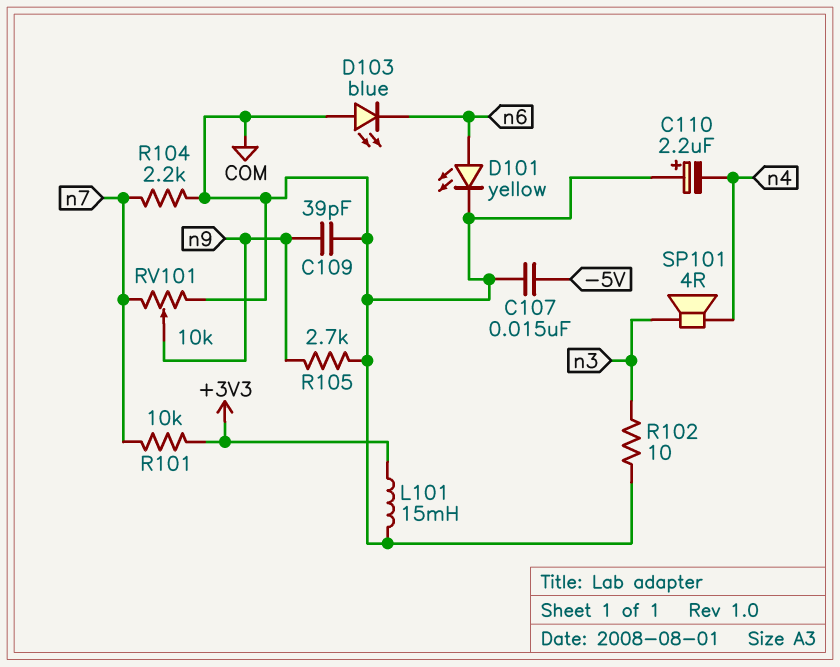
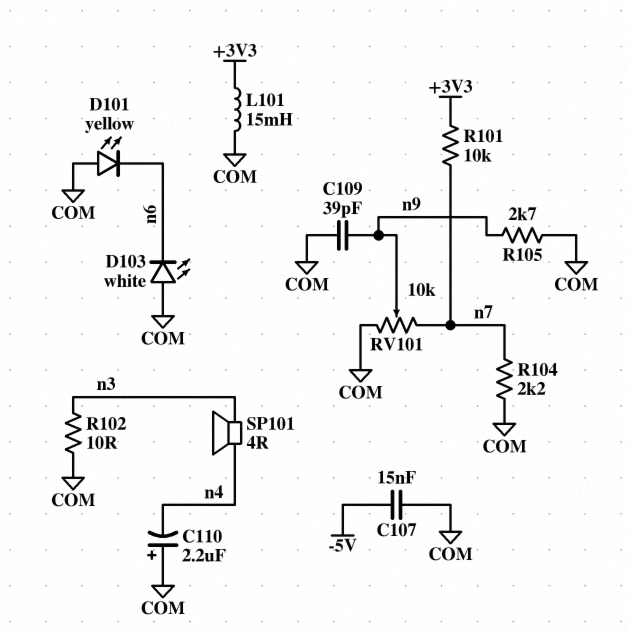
D101: LED yellow (A n6, K COM) -> LED yellow (A COM, K n6)
D103: LED blue (A COM, K n6) -> LED white (A COM, K n6)

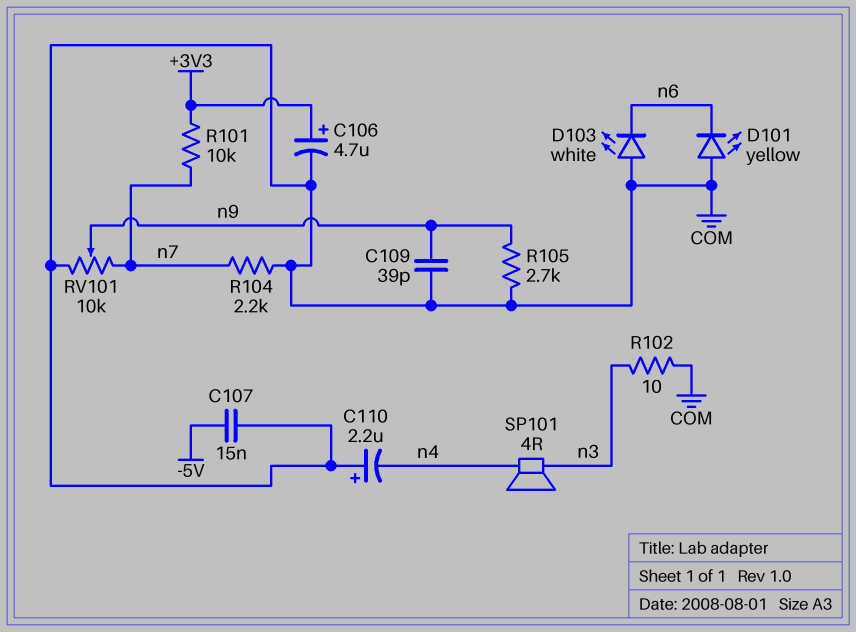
C106: none -> 4.7uF (plus +3V3, minus COM)
L101: 15mH (+3V3, COM) -> none

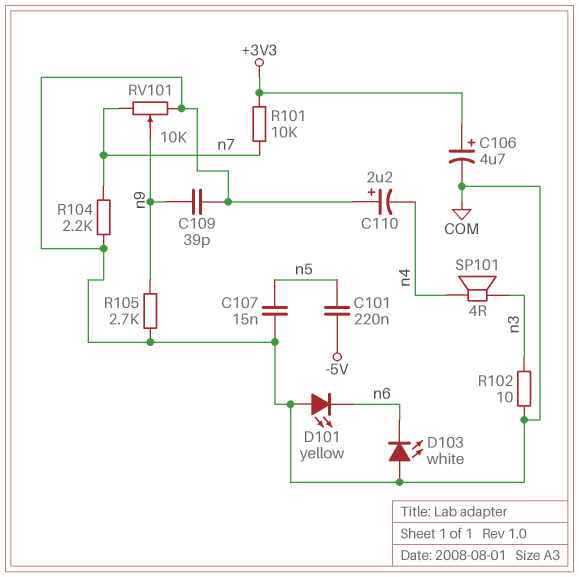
C101: none -> 220nF (-5V, n5)
C107: 15nF (-5V, COM) -> 15nF (COM, n5)

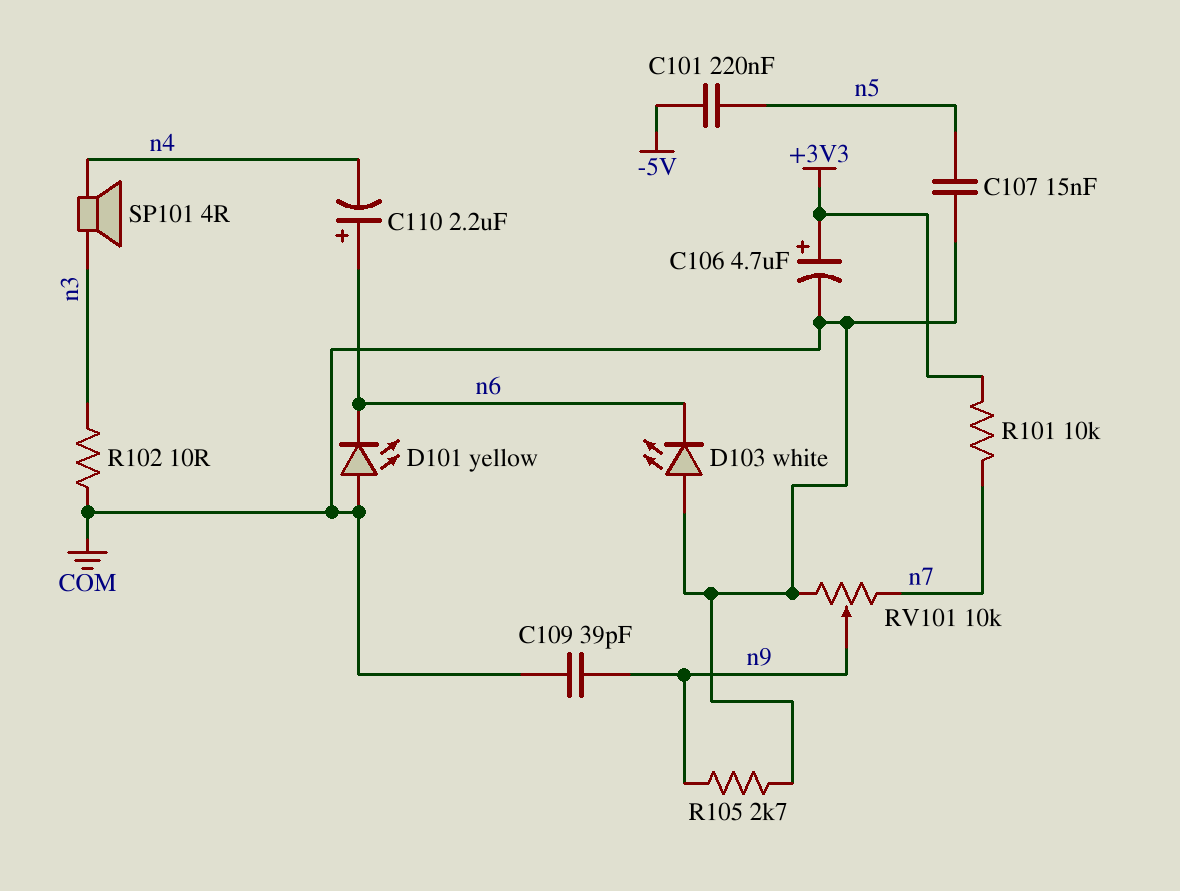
C110: 2.2uF (plus COM, minus n4) -> 2.2uF (plus n6, minus n4)
R104: 2.2k (COM, n7) -> none

